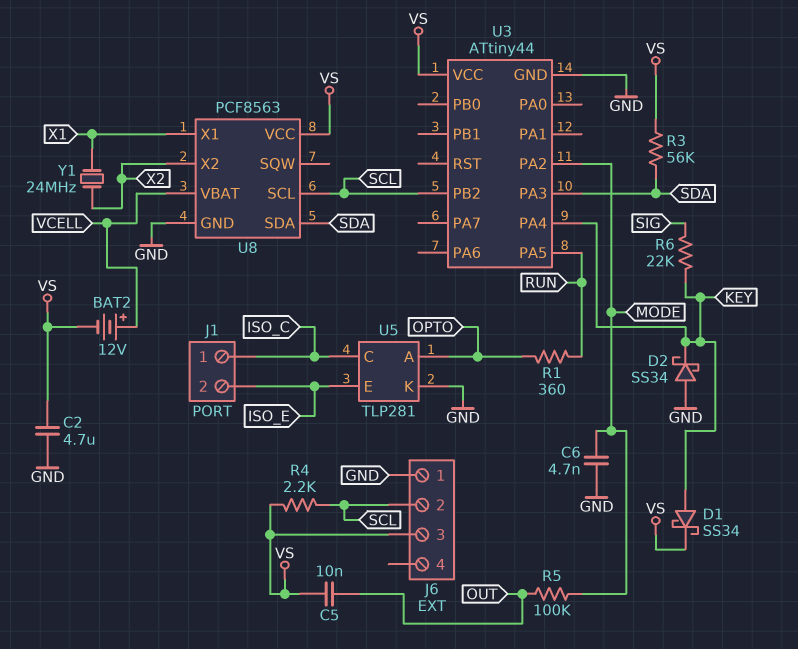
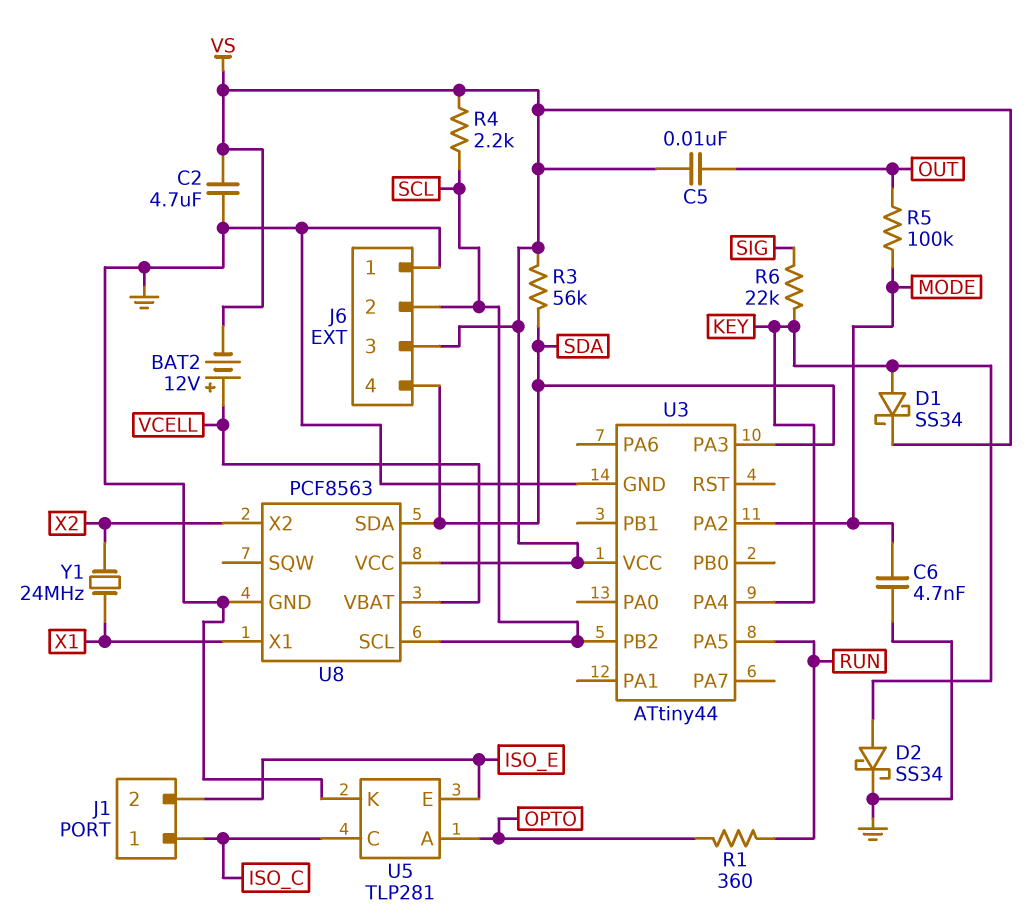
D2: schottky SS34 (A GND, K KEY) -> schottky SS34 (A KEY, K GND)
J6 pin 4: none -> SDA

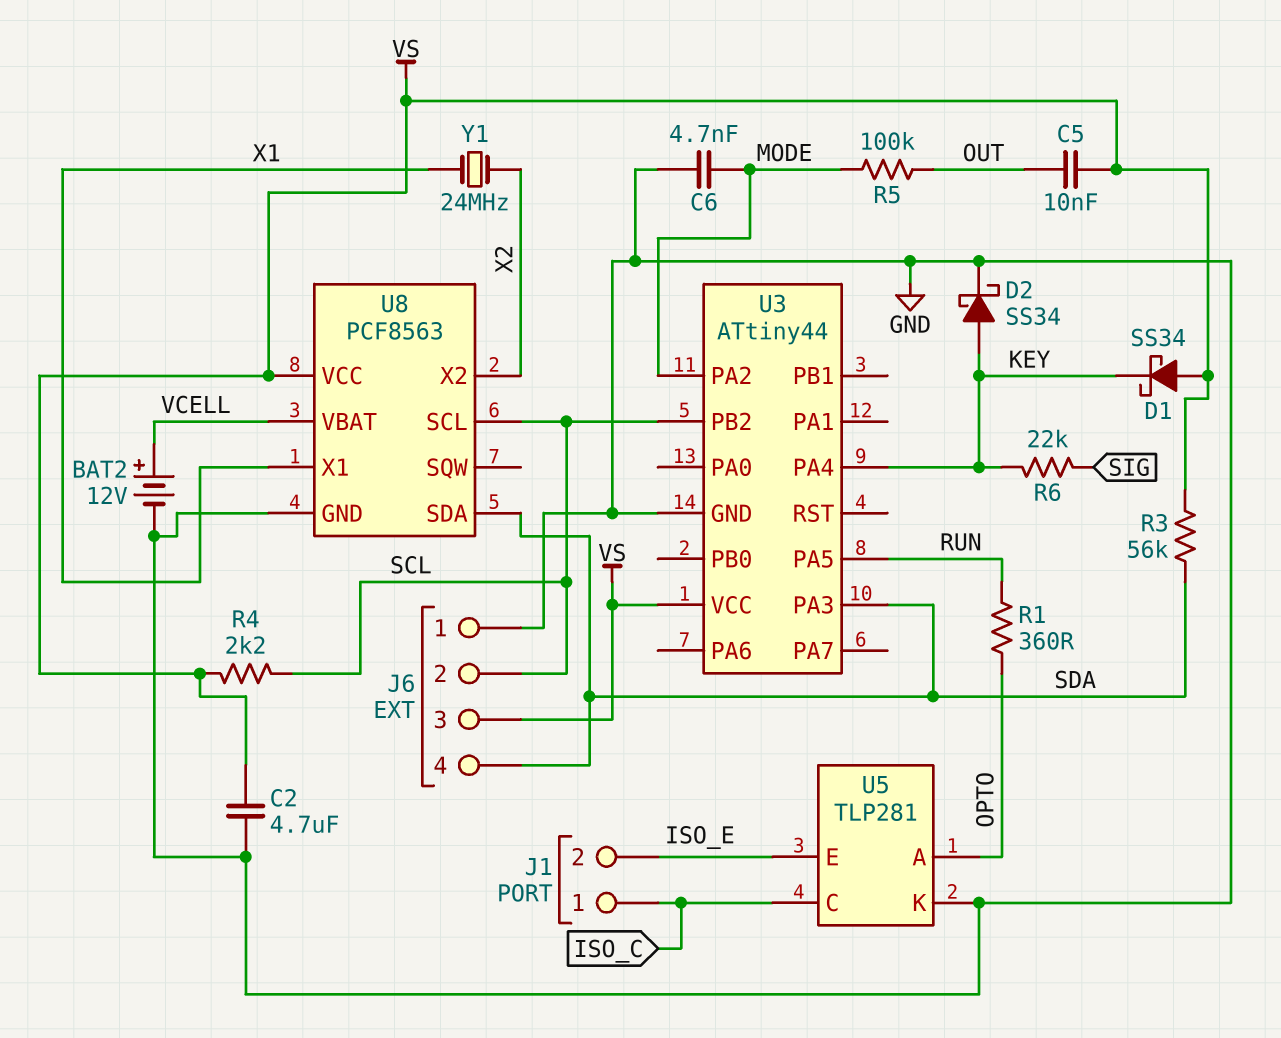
BAT2: 12V (plus VCELL, minus VS) -> 12V (plus VCELL, minus GND)
D1: schottky SS34 (A KEY, K VS) -> schottky SS34 (A VS, K KEY)

